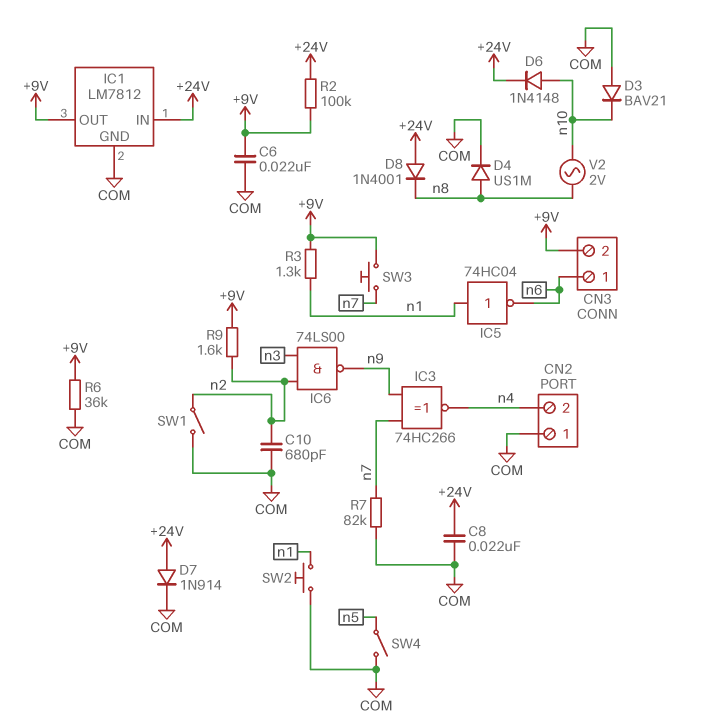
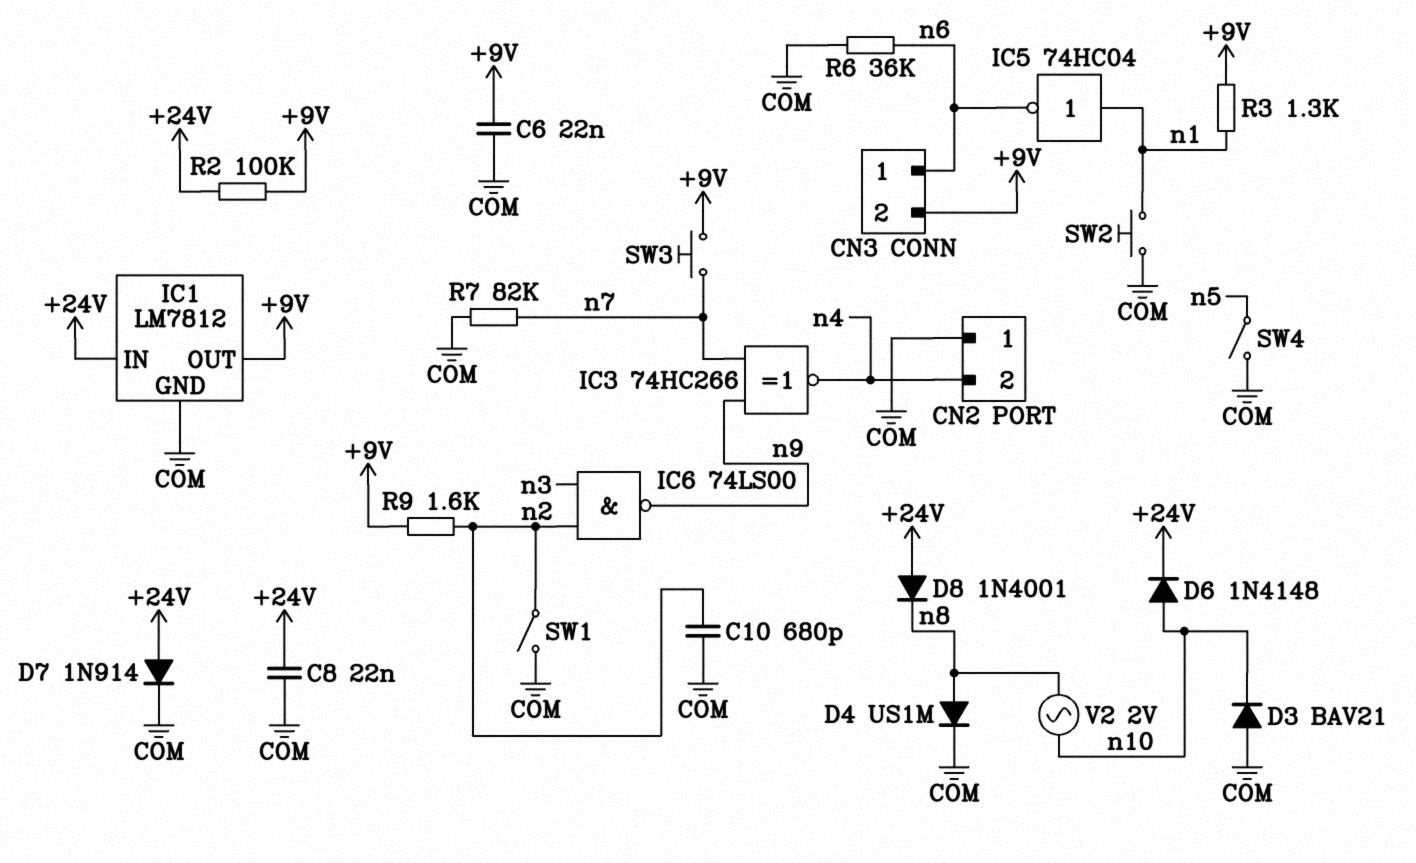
R6: 36k (+9V, COM) -> 36k (COM, n6)

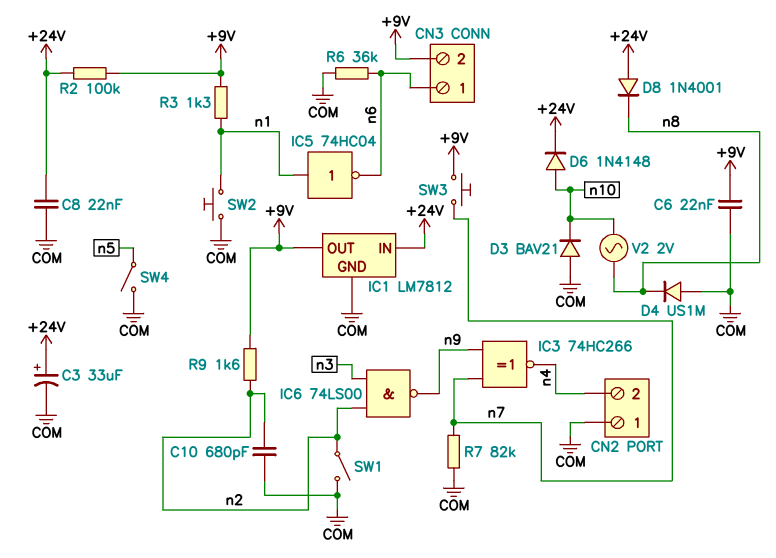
C3: none -> 33uF (plus +24V, minus COM)
D4: diode US1M (A n8, K COM) -> diode US1M (A COM, K n8)
D7: diode 1N914 (A +24V, K COM) -> none

